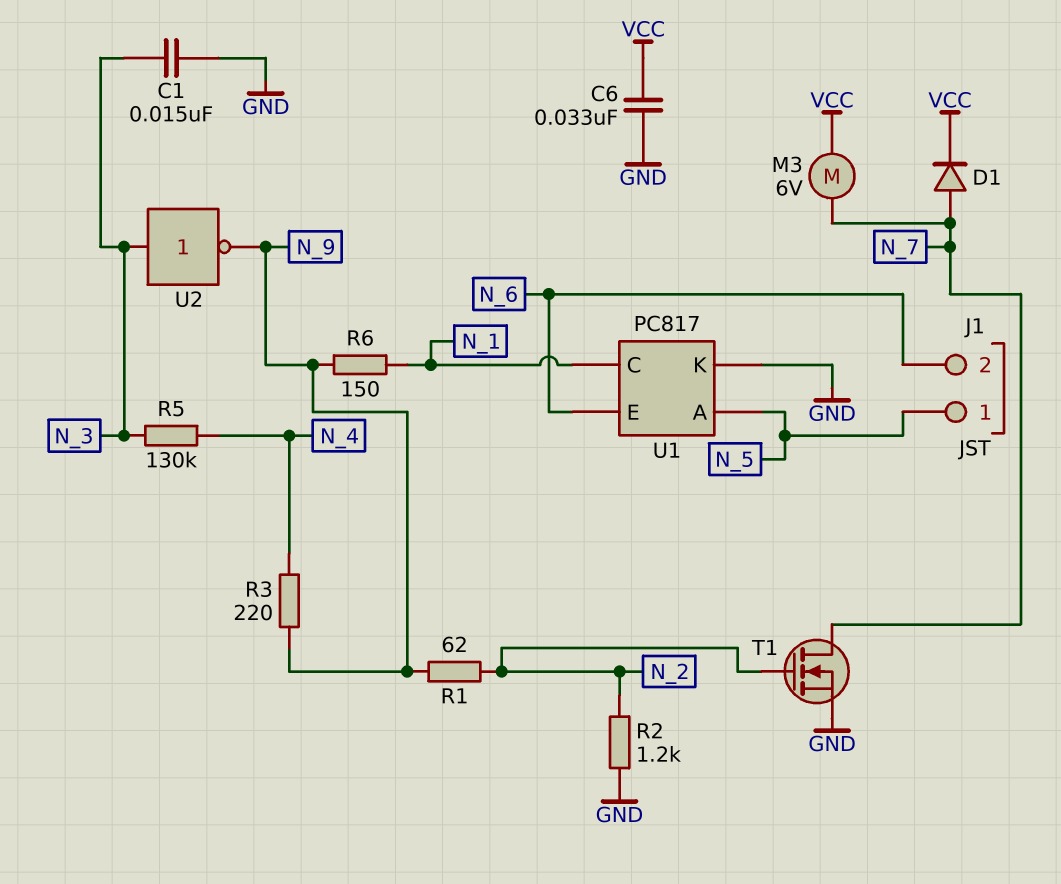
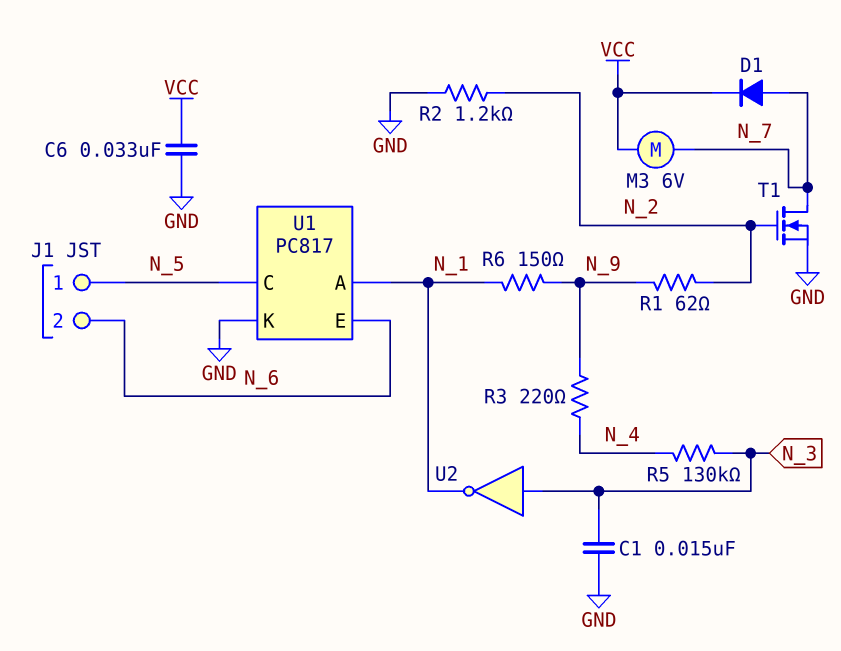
U1 pin A: N_5 -> N_1
U1 pin C: N_1 -> N_5
U2: NOT (in N_3, out N_9) -> NOT (in N_3, out N_1)

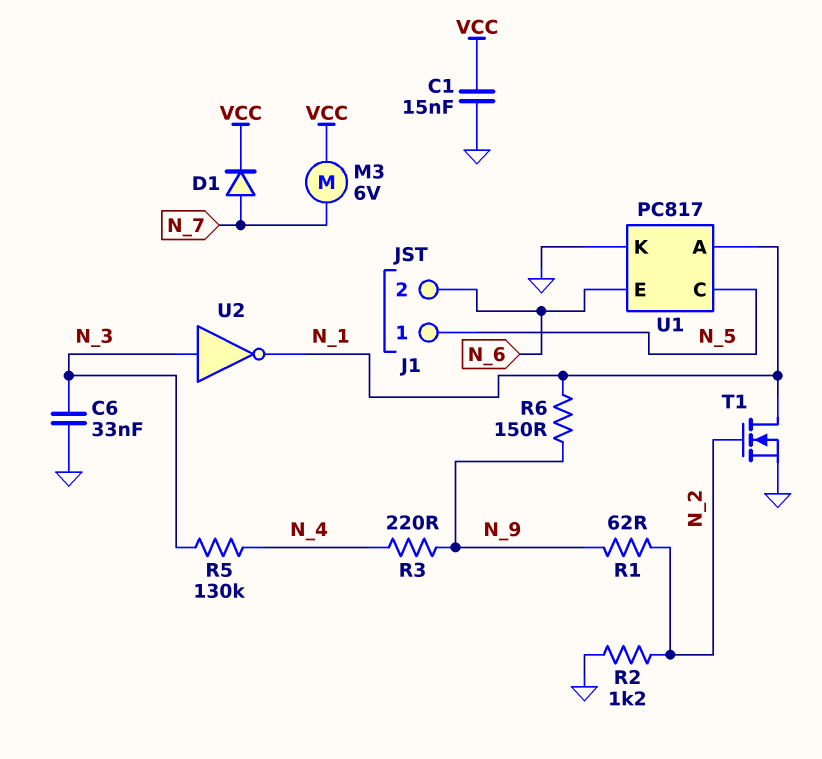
C1: 15nF (GND, N_3) -> 15nF (GND, VCC)
C6: 33nF (GND, VCC) -> 33nF (GND, N_3)
T1: NMOS (G N_2, D N_7, S GND) -> NMOS (G N_2, D N_1, S GND)

